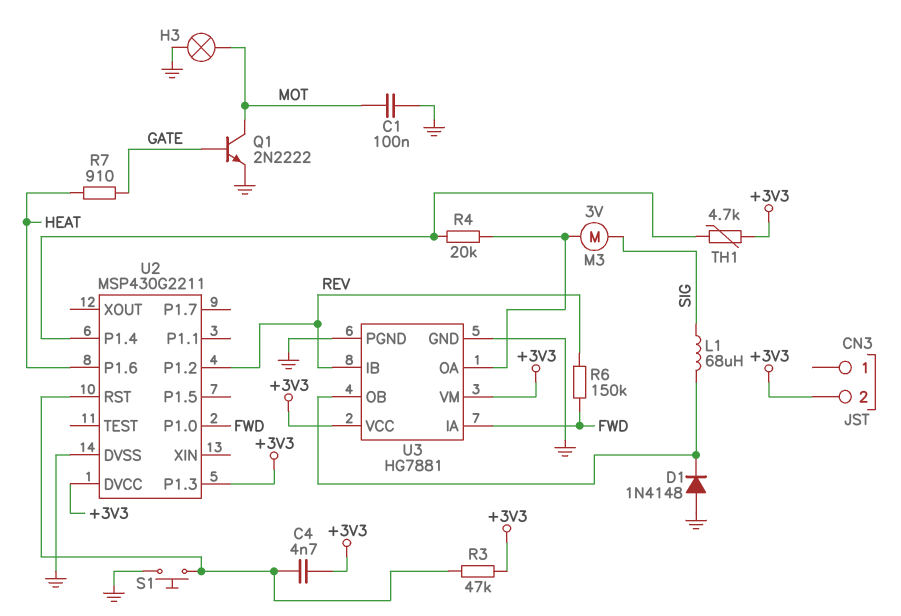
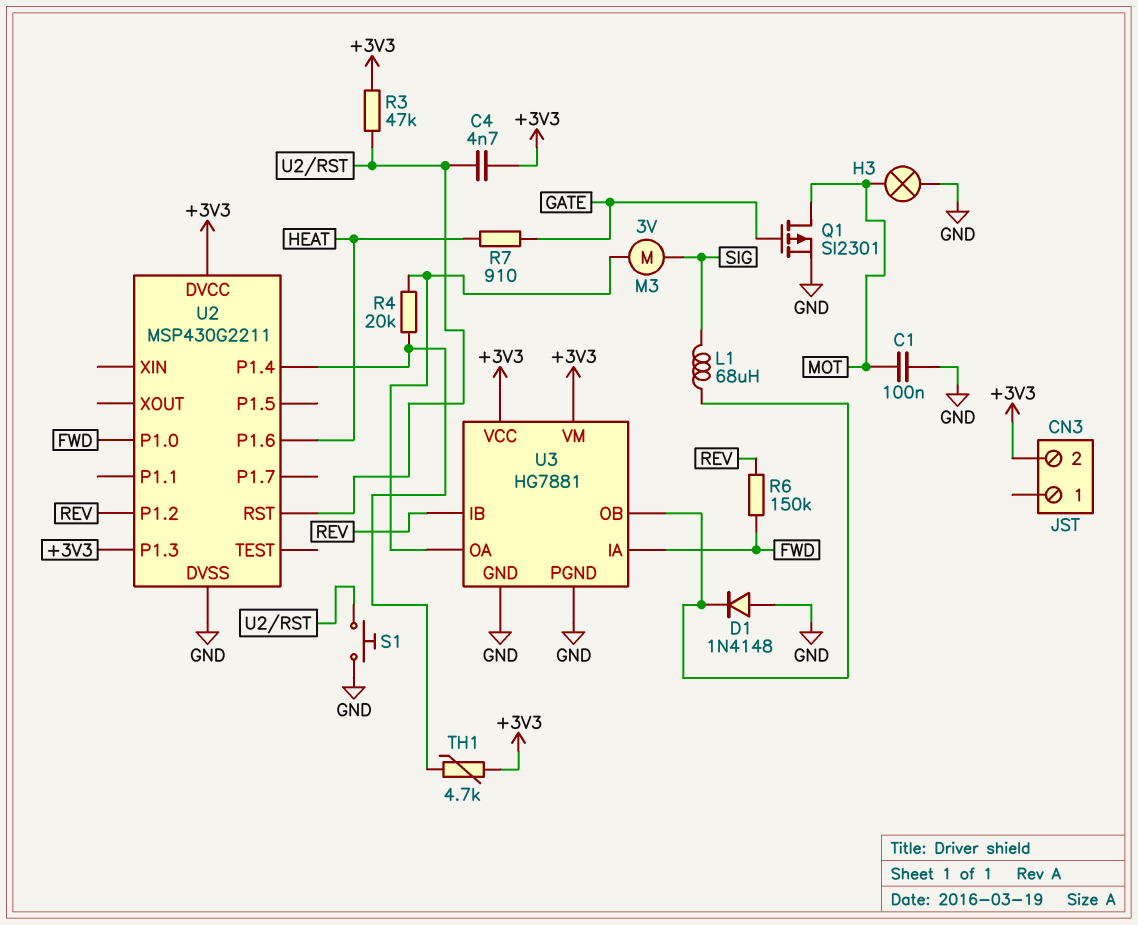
Q1: NPN 2N2222 (B GATE, C MOT, E GND) -> PMOS SI2301 (G GATE, D MOT, S GND)

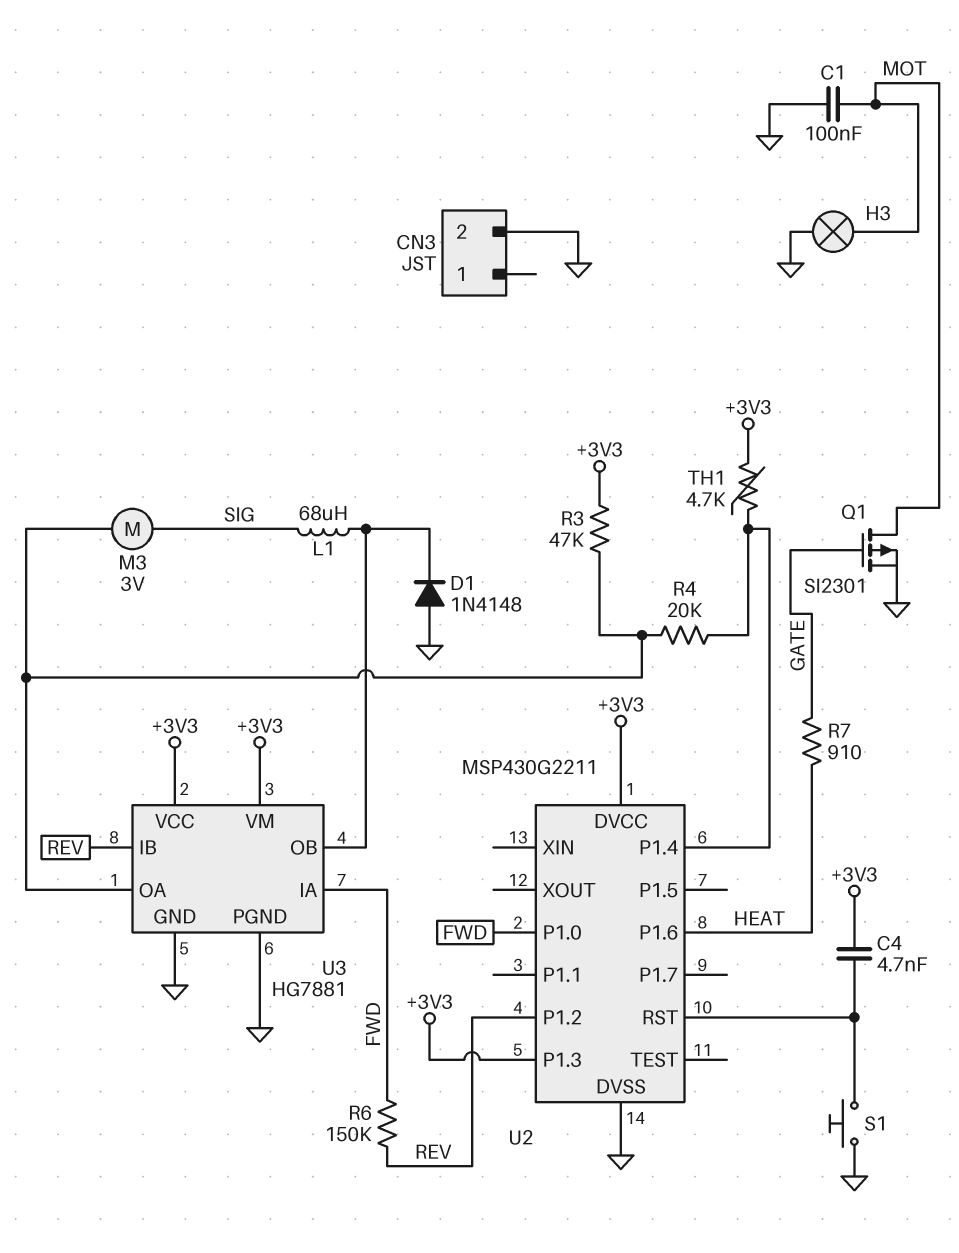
CN3 pin 2: +3V3 -> GND
R3: 47k (+3V3, U2/RST) -> 47k (+3V3, U3/OA)

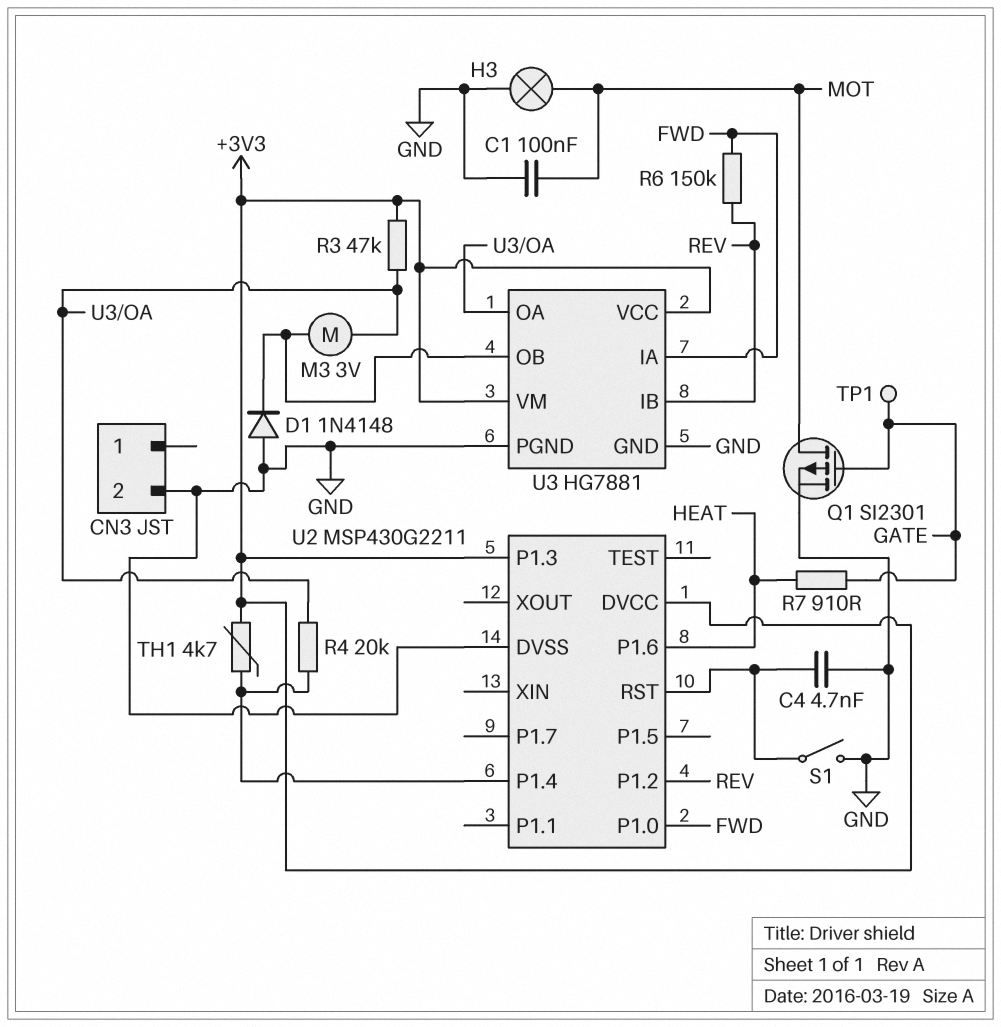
C4: 4.7nF (+3V3, U2/RST) -> 4.7nF (GND, U2/RST)
L1: 68uH (SIG, U3/OB) -> none
M3: motor 3V (SIG, U3/OA) -> motor 3V (U3/OA, U3/OB)
S1: button (GND, U2/RST) -> switch (GND, U2/RST)
TP1: none -> test point (GATE)

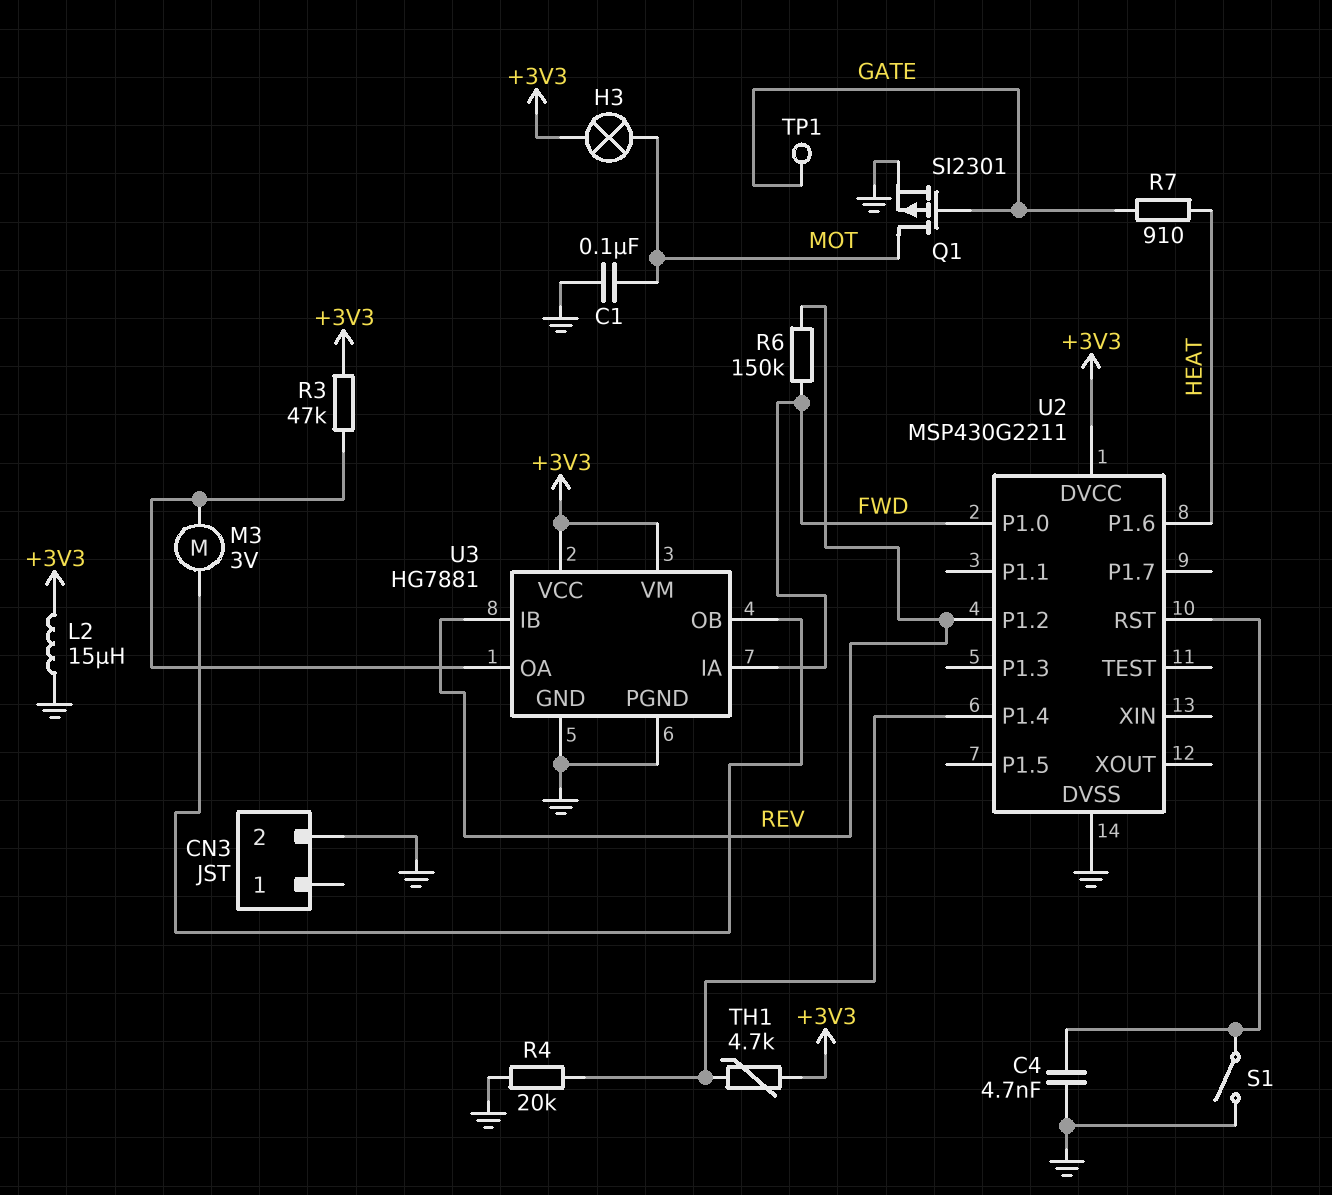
D1: diode 1N4148 (A GND, K U3/OB) -> none
H3: lamp (GND, MOT) -> lamp (+3V3, MOT)
L2: none -> 15uH (+3V3, GND)
R4: 20k (U2/P1.4, U3/OA) -> 20k (GND, U2/P1.4)
U2 pin P1.3: +3V3 -> none

